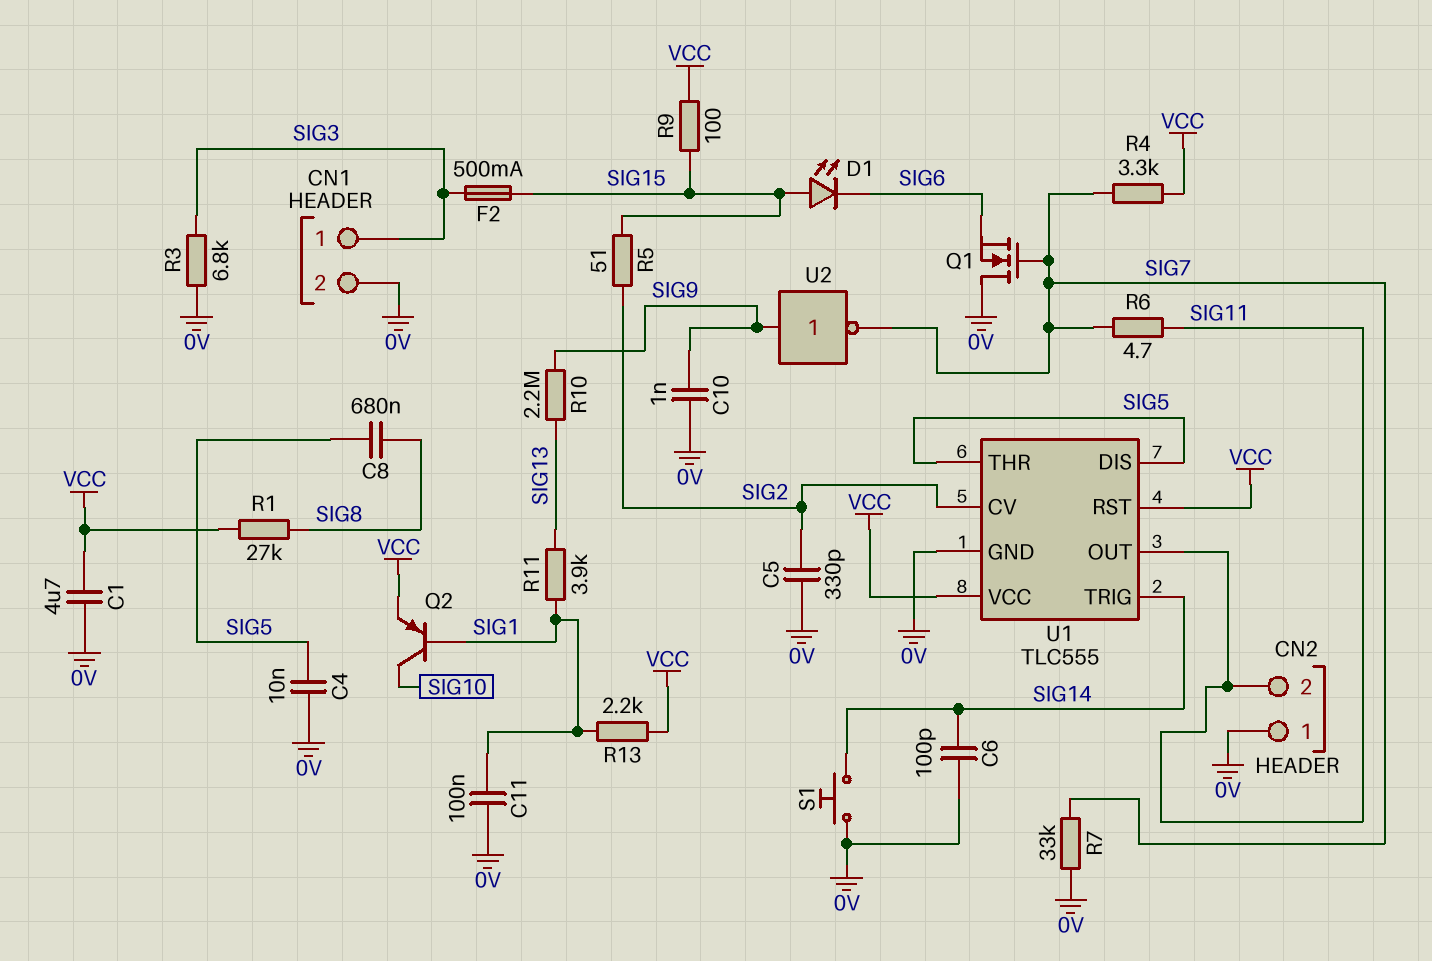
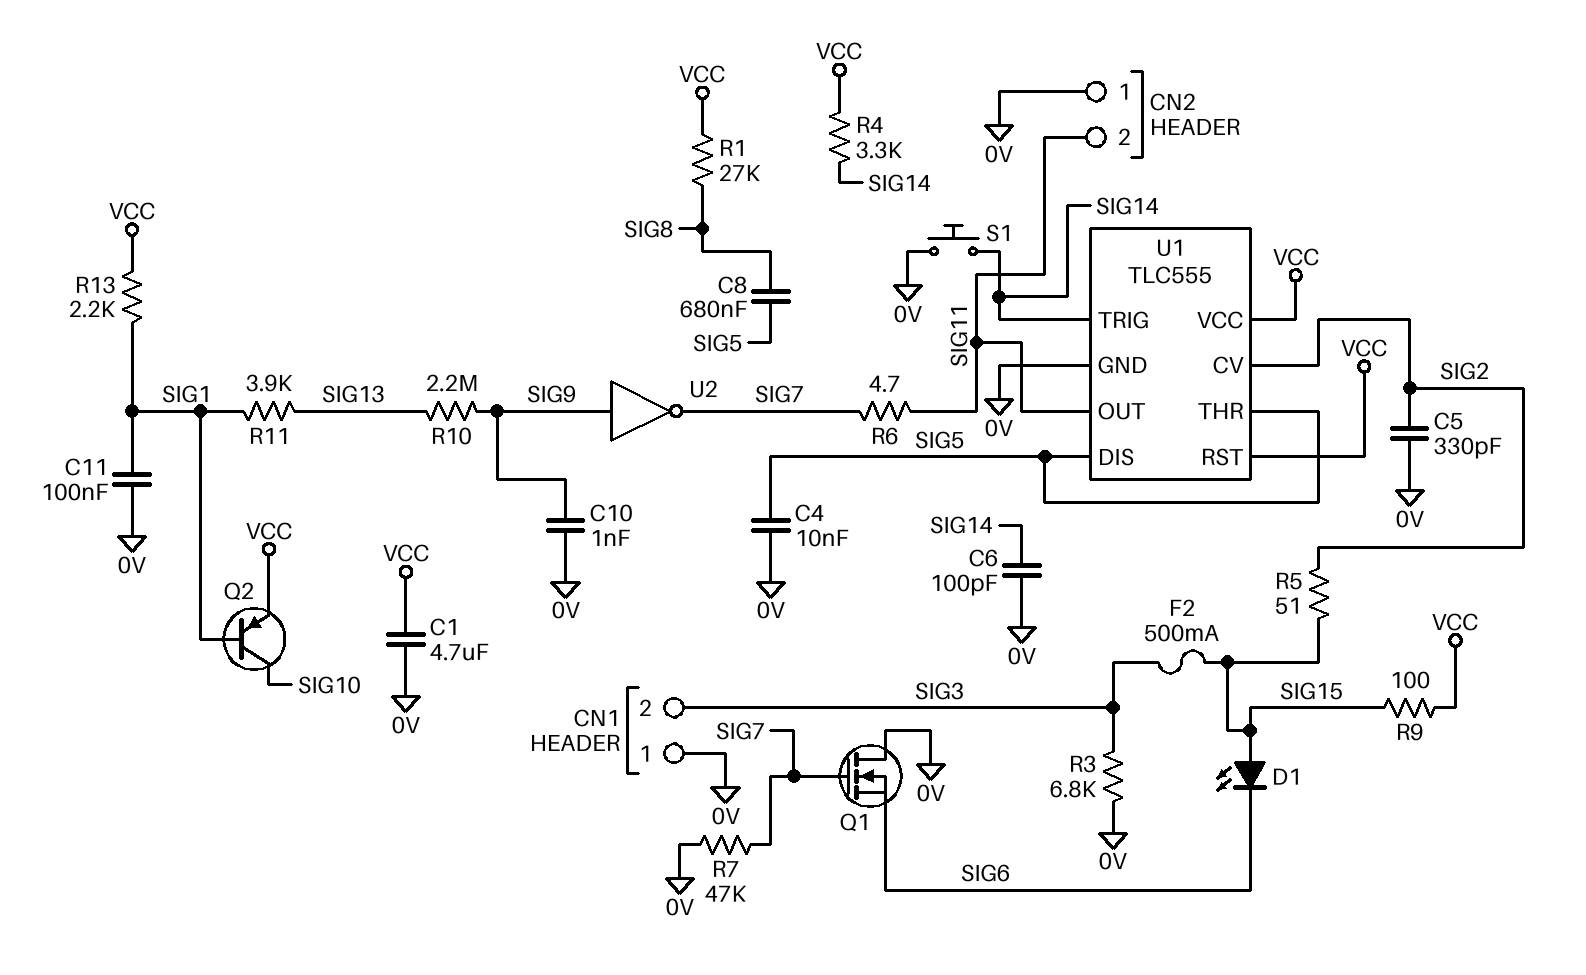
CN1 pin 1: SIG3 -> 0V
CN1 pin 2: 0V -> SIG3
R4: 3.3k (SIG7, VCC) -> 3.3k (SIG14, VCC)
R7: 33k (0V, SIG7) -> 47k (0V, SIG7)

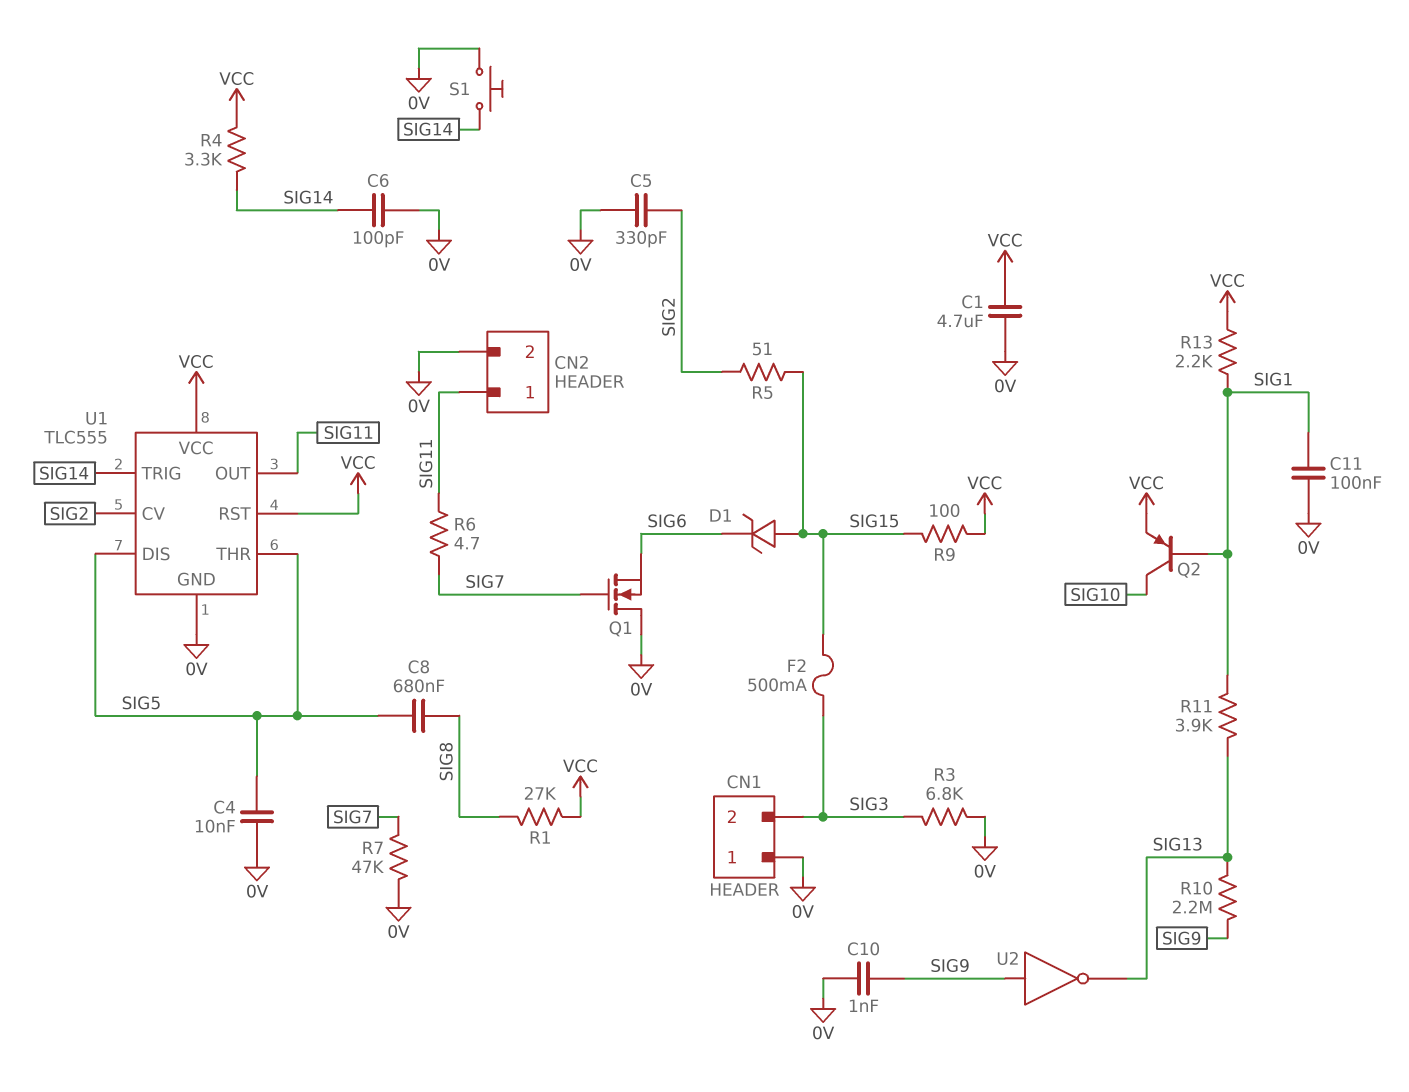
CN2 pin 1: 0V -> SIG11
CN2 pin 2: SIG11 -> 0V
D1: LED (A SIG15, K SIG6) -> zener (A SIG15, K SIG6)
U2: NOT (in SIG9, out SIG7) -> NOT (in SIG9, out SIG13)

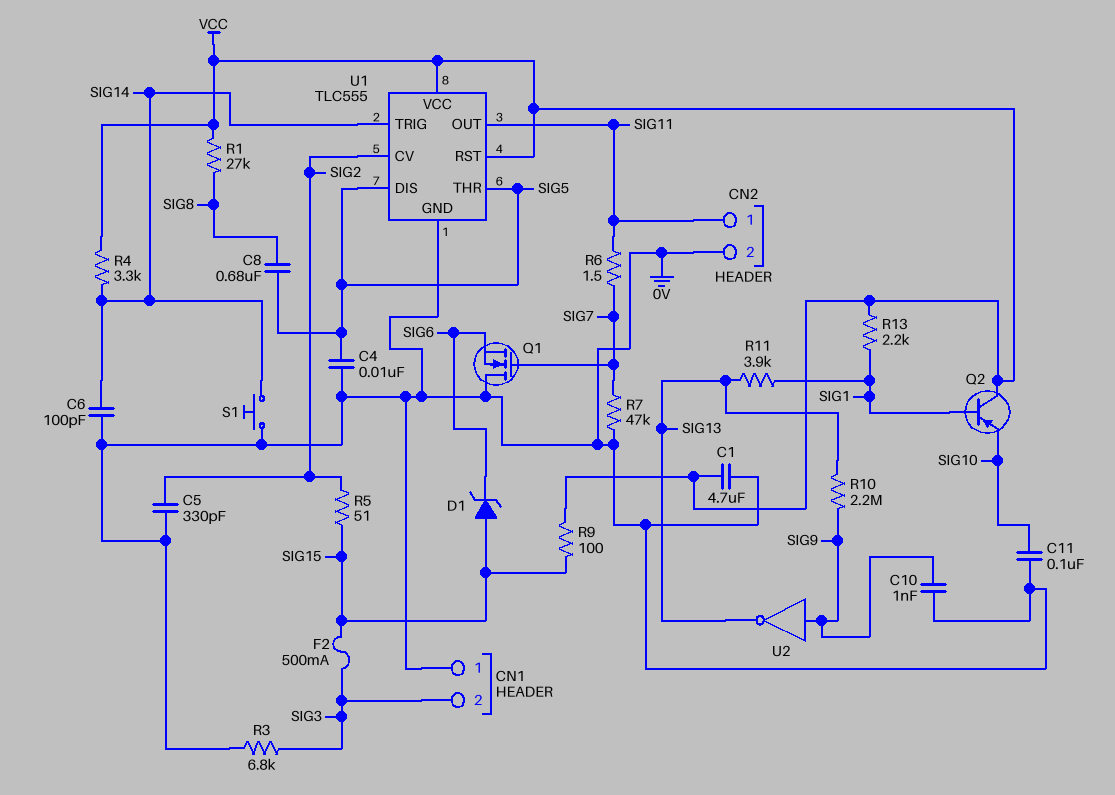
C11: 100nF (0V, SIG1) -> 100nF (0V, SIG10)
Q2: PNP (B SIG1, C SIG10, E VCC) -> PNP (B SIG1, C VCC, E SIG10)
R6: 4.7 (SIG7, SIG11) -> 1.5 (SIG7, SIG11)

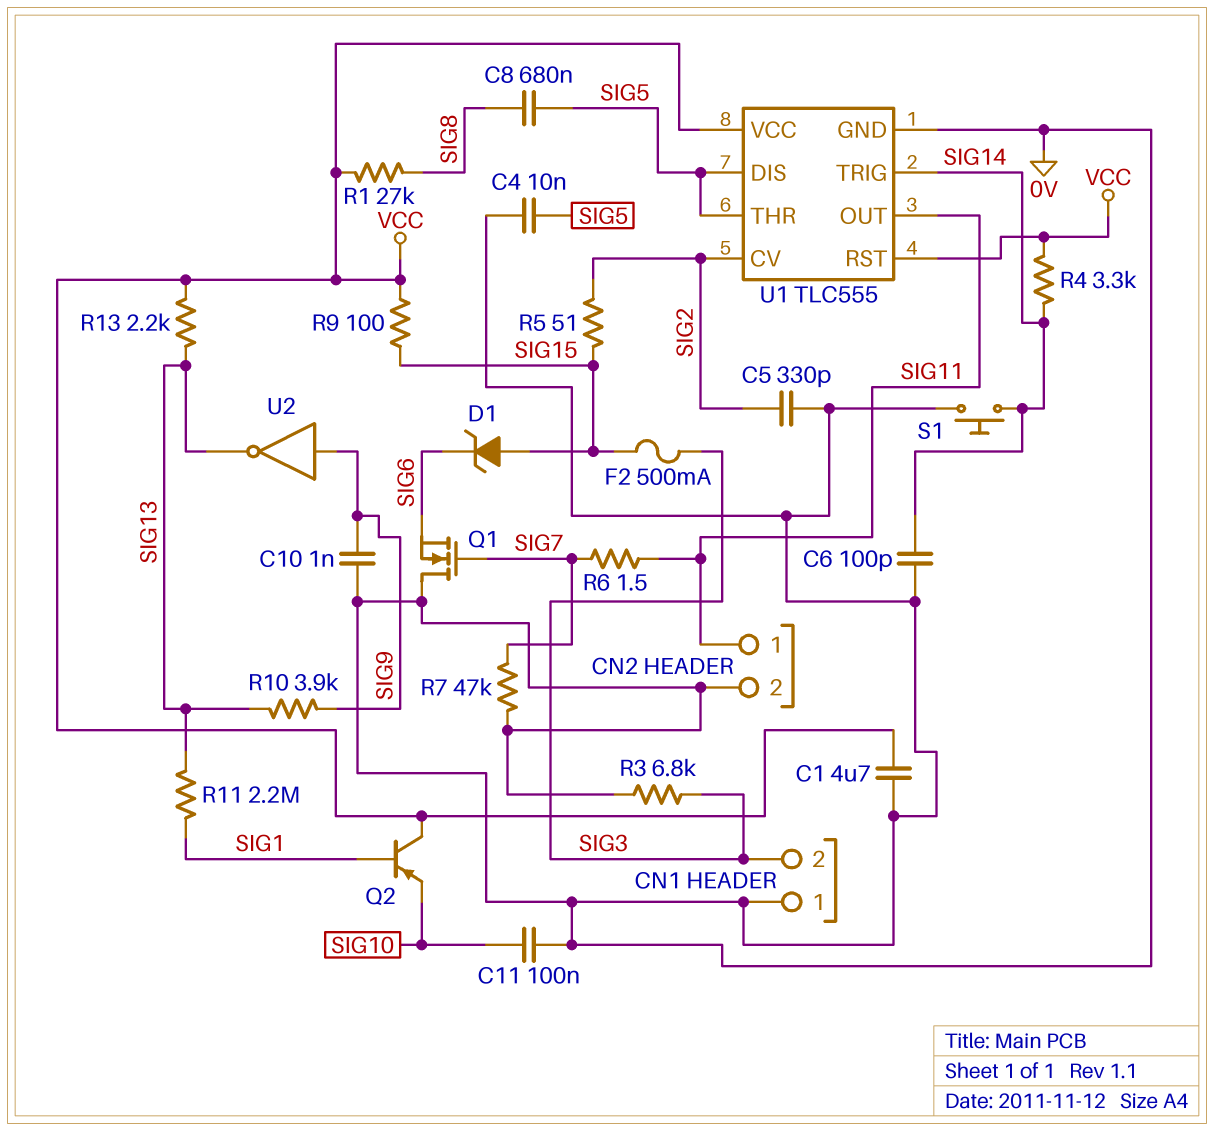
R10: 2.2M (SIG9, SIG13) -> 3.9k (SIG9, SIG13)
R11: 3.9k (SIG1, SIG13) -> 2.2M (SIG1, SIG13)
R13: 2.2k (SIG1, VCC) -> 2.2k (SIG13, VCC)

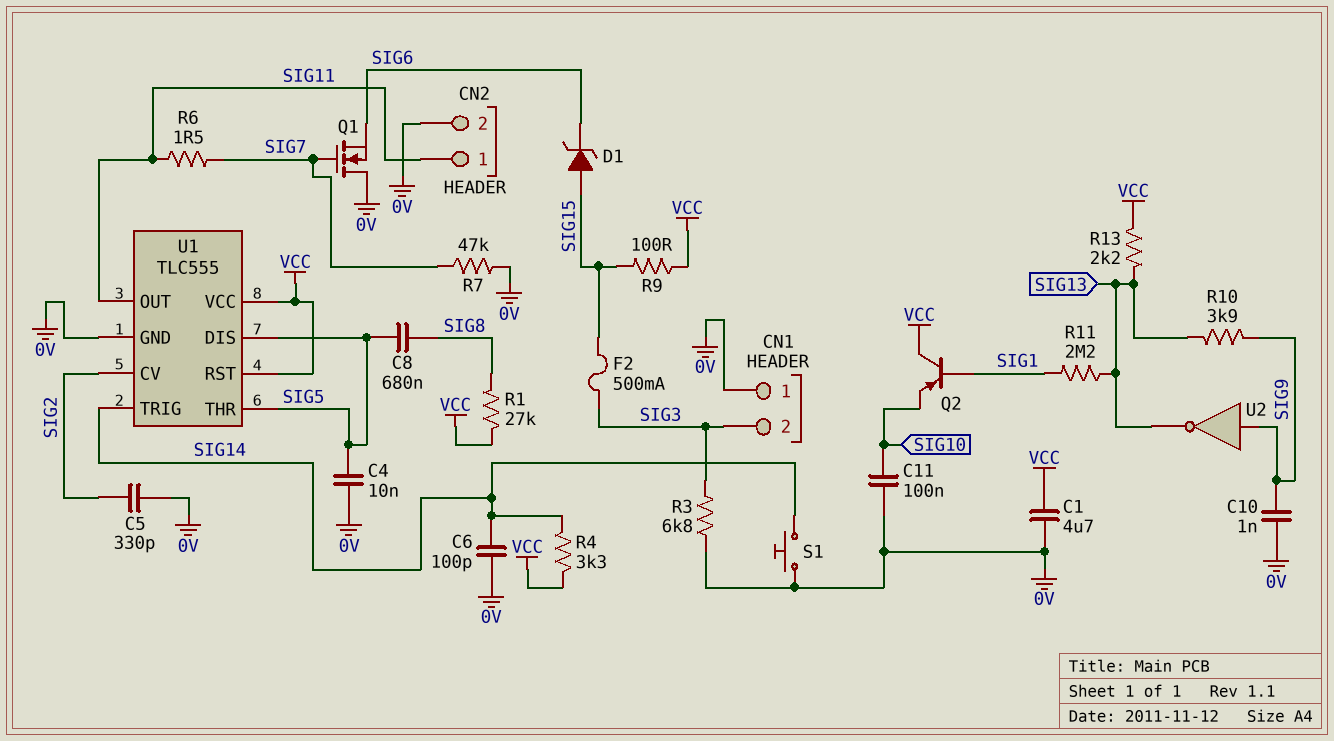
R5: 51 (SIG2, SIG15) -> none

